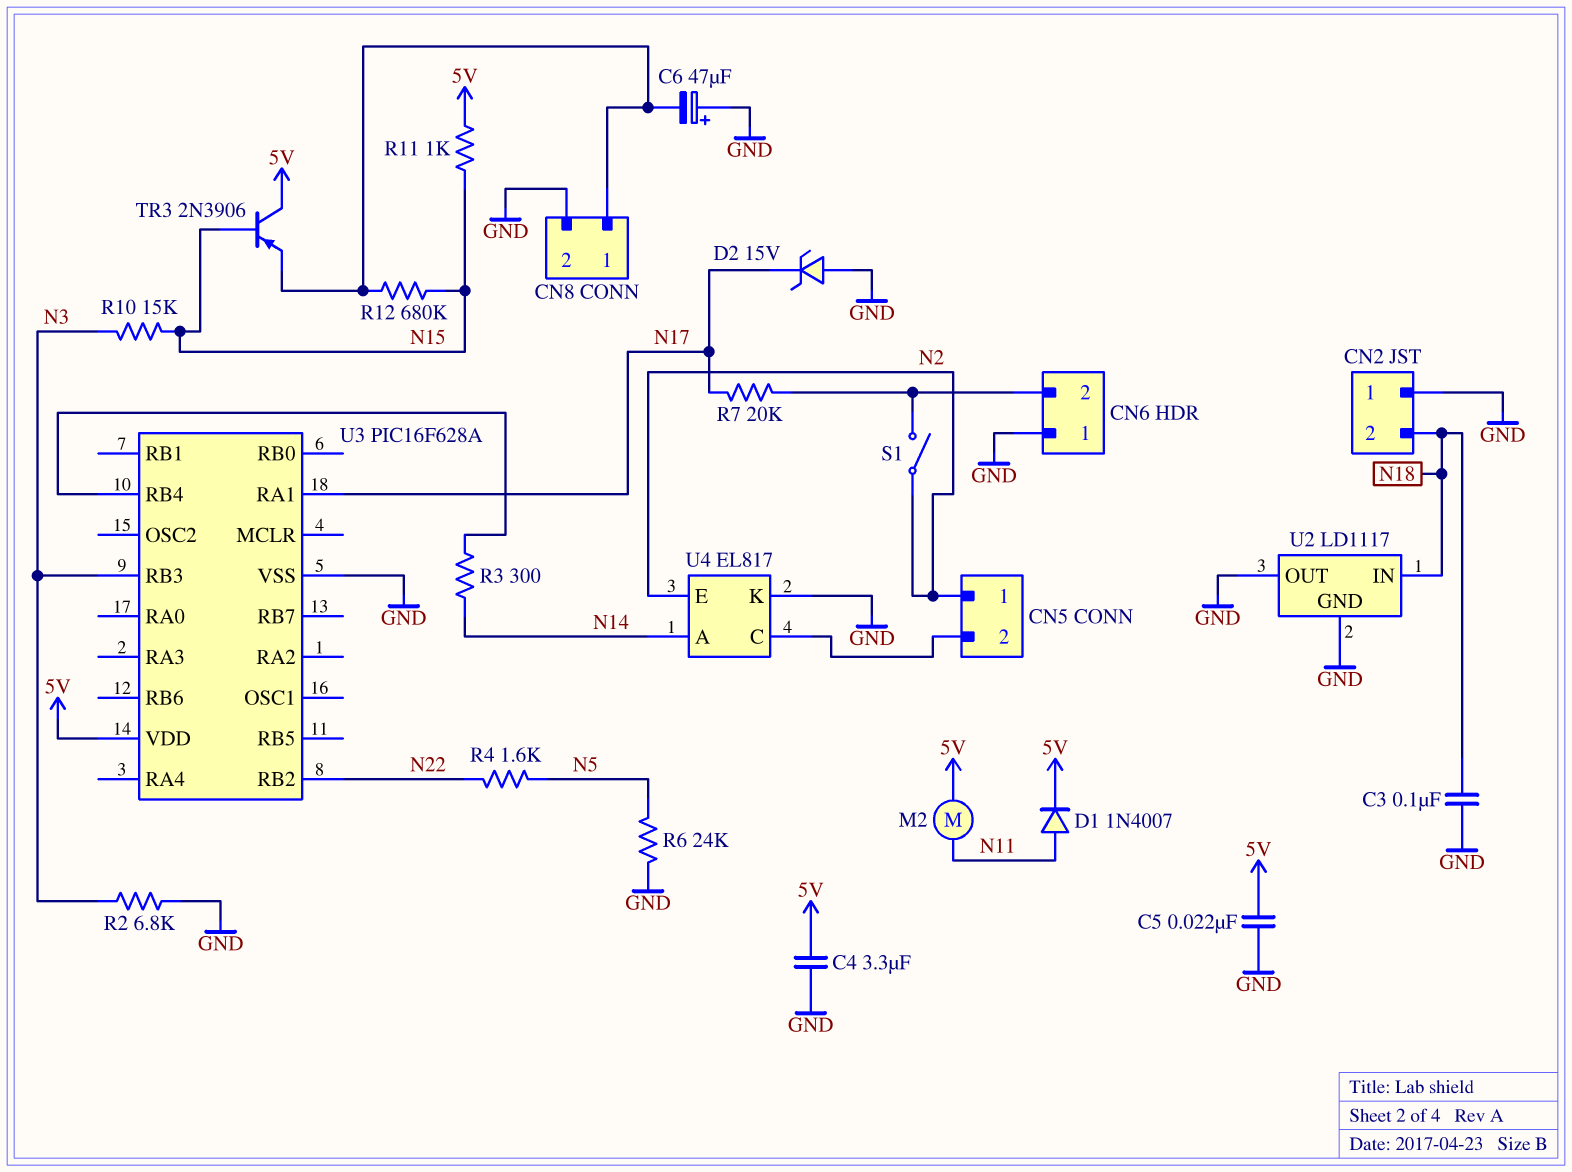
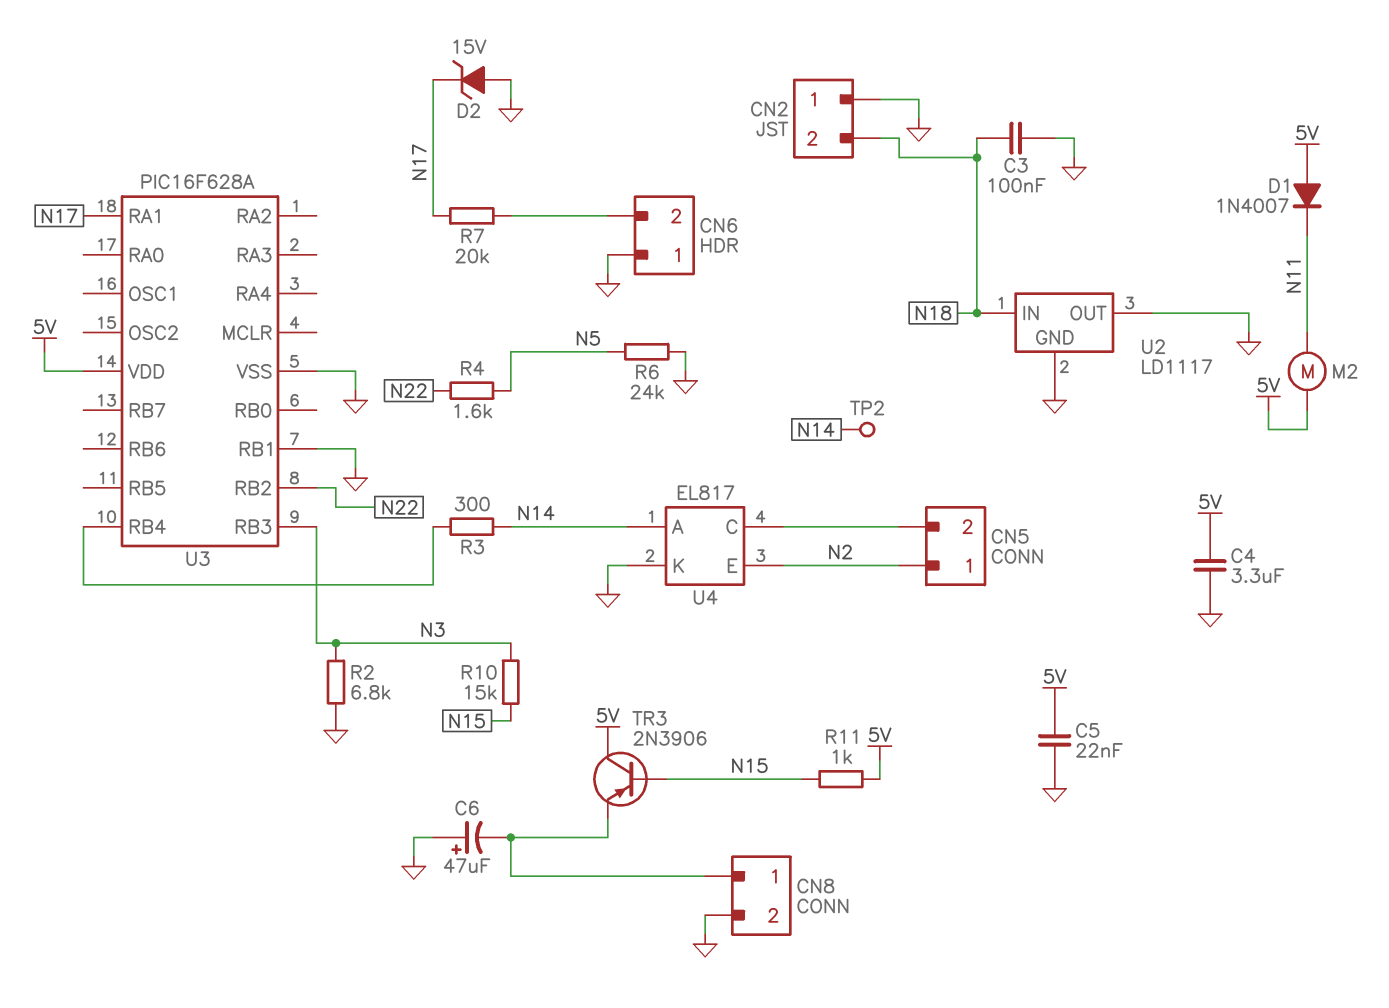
D1: diode 1N4007 (A N11, K 5V) -> diode 1N4007 (A 5V, K N11)
R12: 680k (CN8/1, N15) -> none
S1: switch (CN6/2, N2) -> none
TP2: none -> test point (N14)
U3 pin RB1: none -> GND

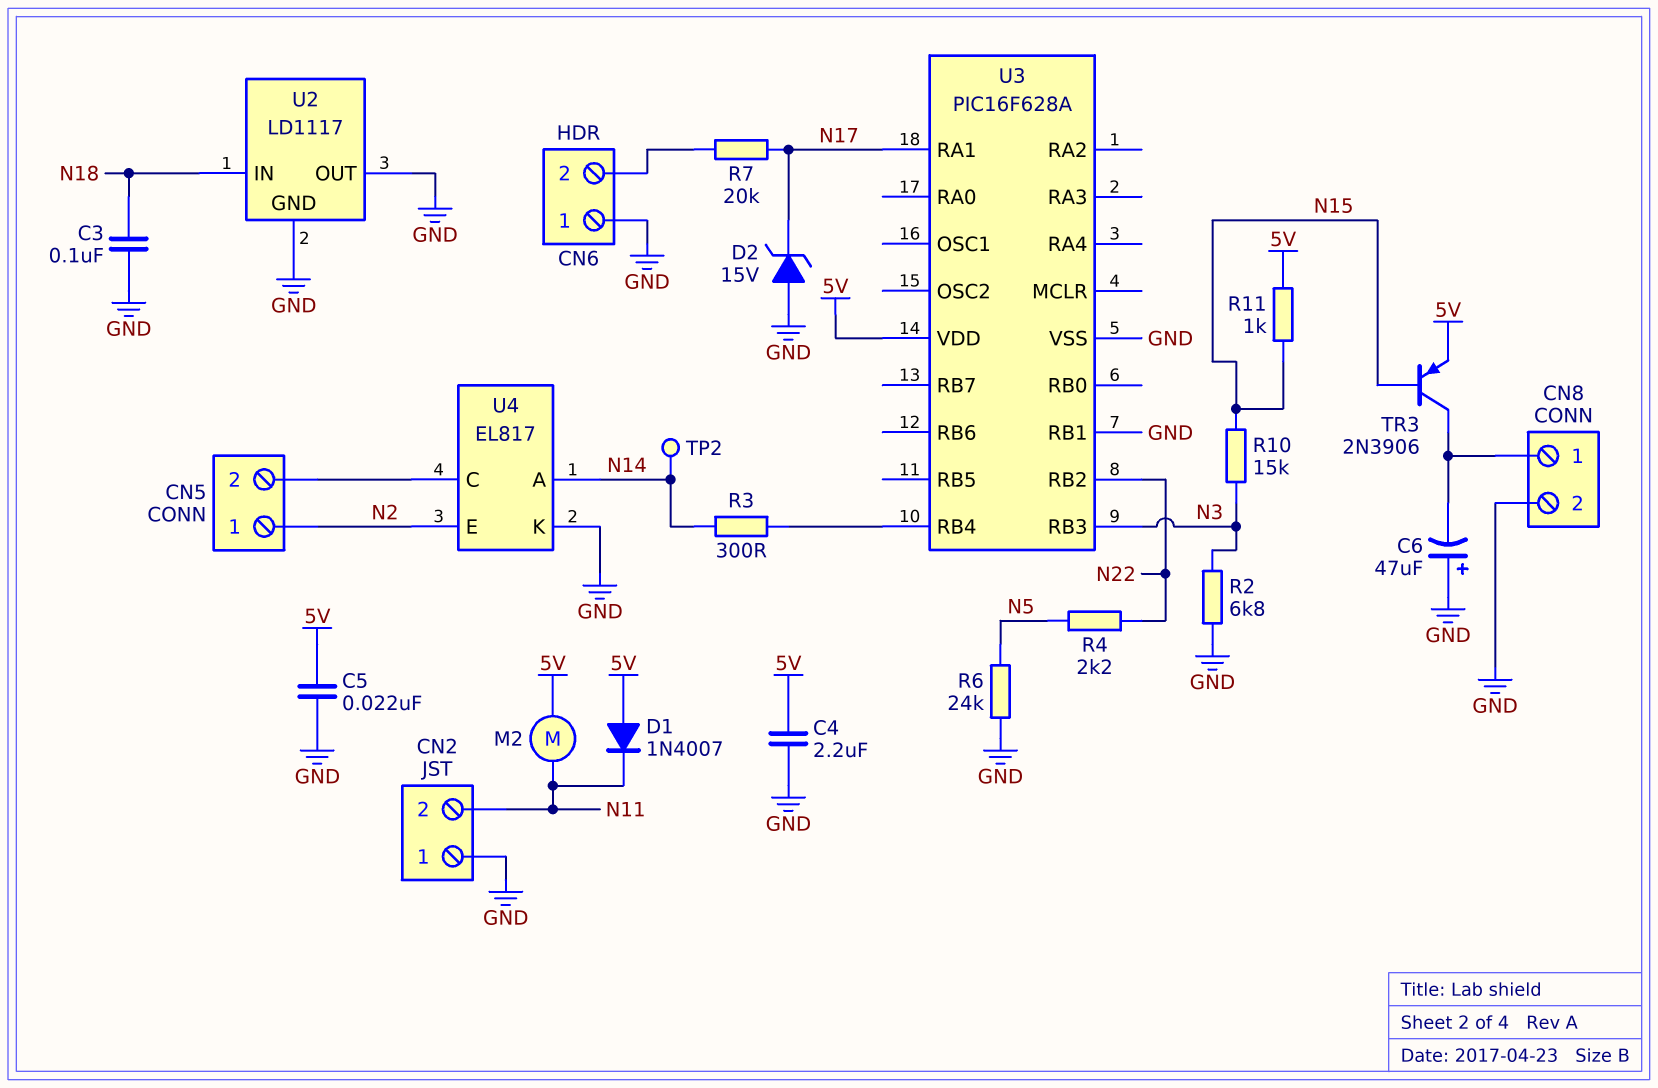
C4: 3.3uF (5V, GND) -> 2.2uF (5V, GND)
CN2 pin 2: N18 -> N11
R4: 1.6k (N5, N22) -> 2.2k (N5, N22)
TR3: PNP 2N3906 (B N15, C 5V, E CN8/1) -> PNP 2N3906 (B N15, C CN8/1, E 5V)

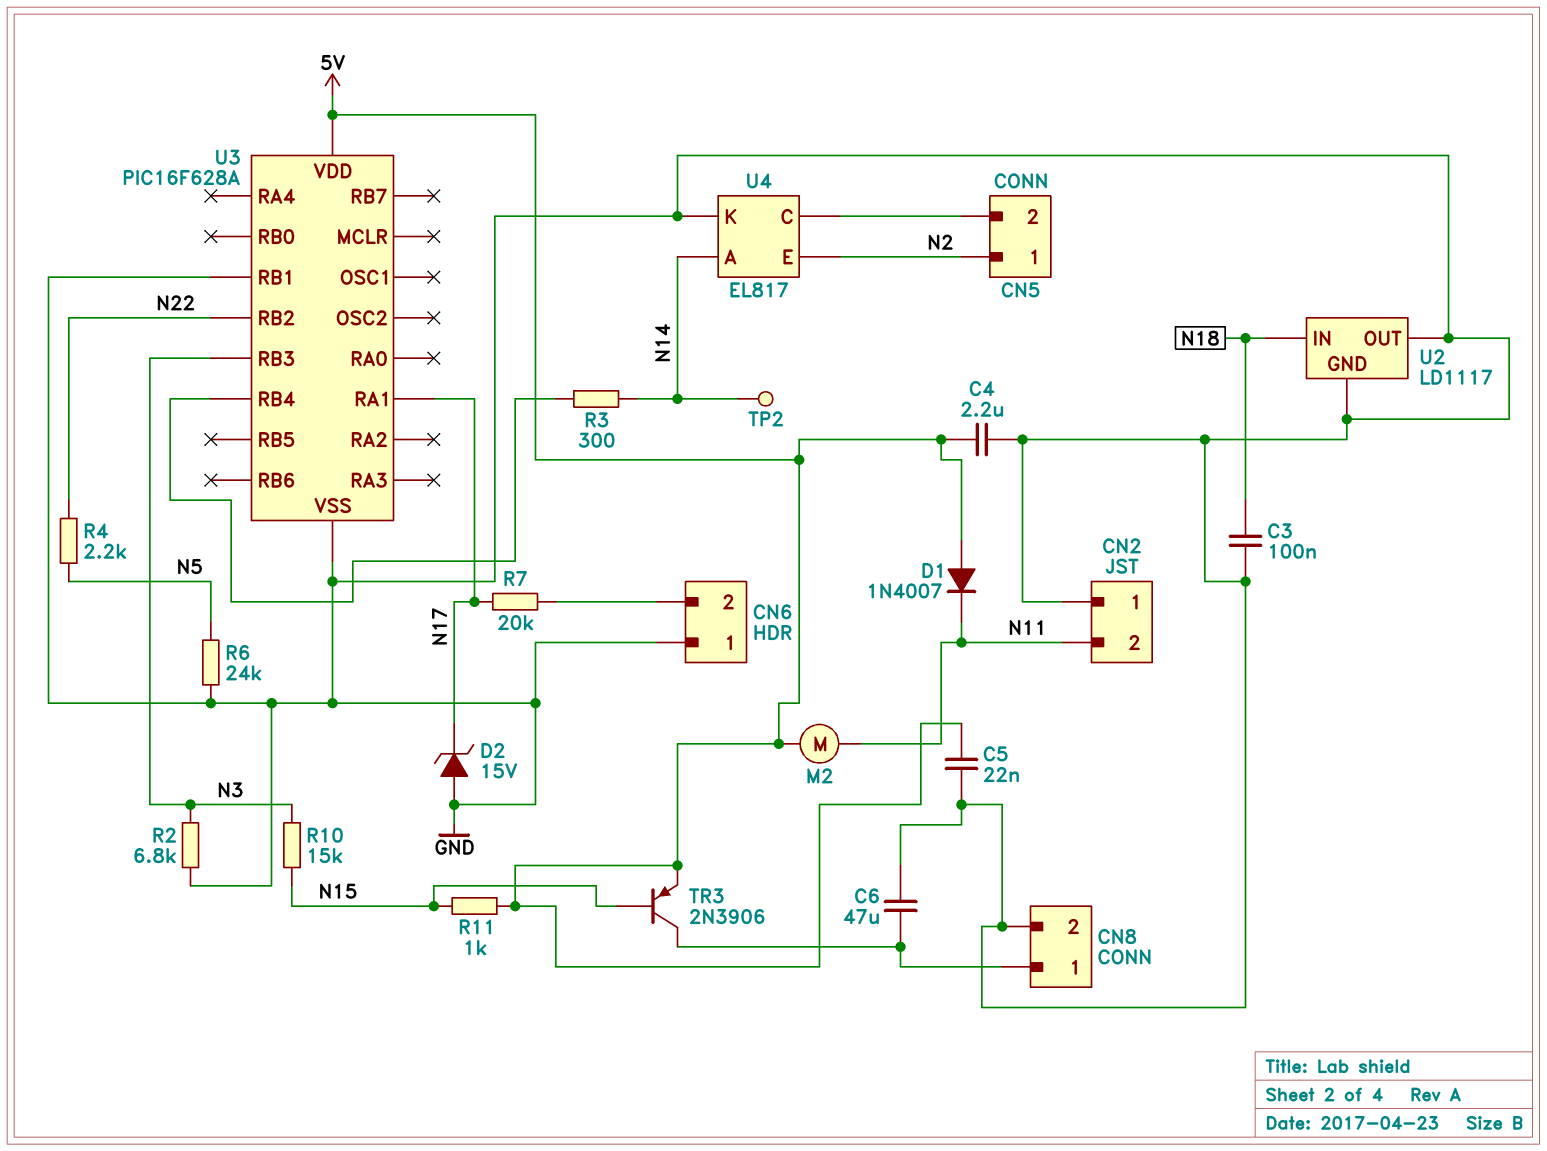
C6: 47uF (plus GND, minus CN8/1) -> 47uF (CN8/1, GND)

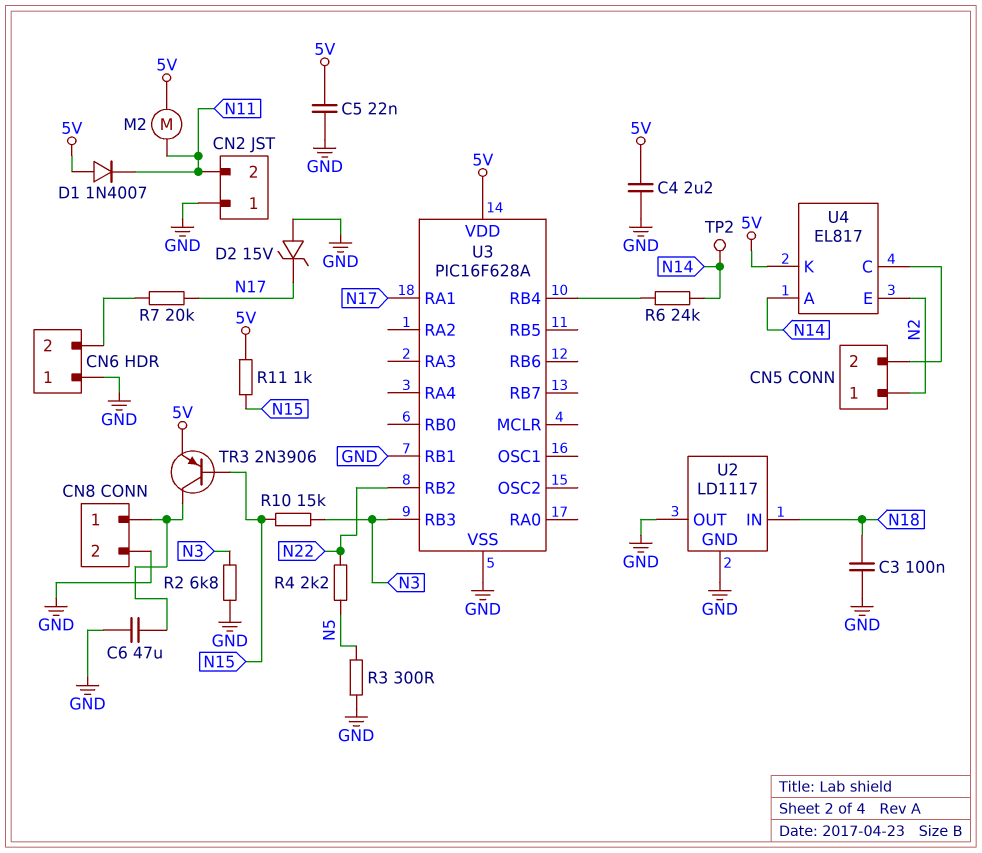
R3: 300 (N14, U3/RB4) -> 300 (GND, N5)
R6: 24k (GND, N5) -> 24k (N14, U3/RB4)
U4 pin K: GND -> 5V

